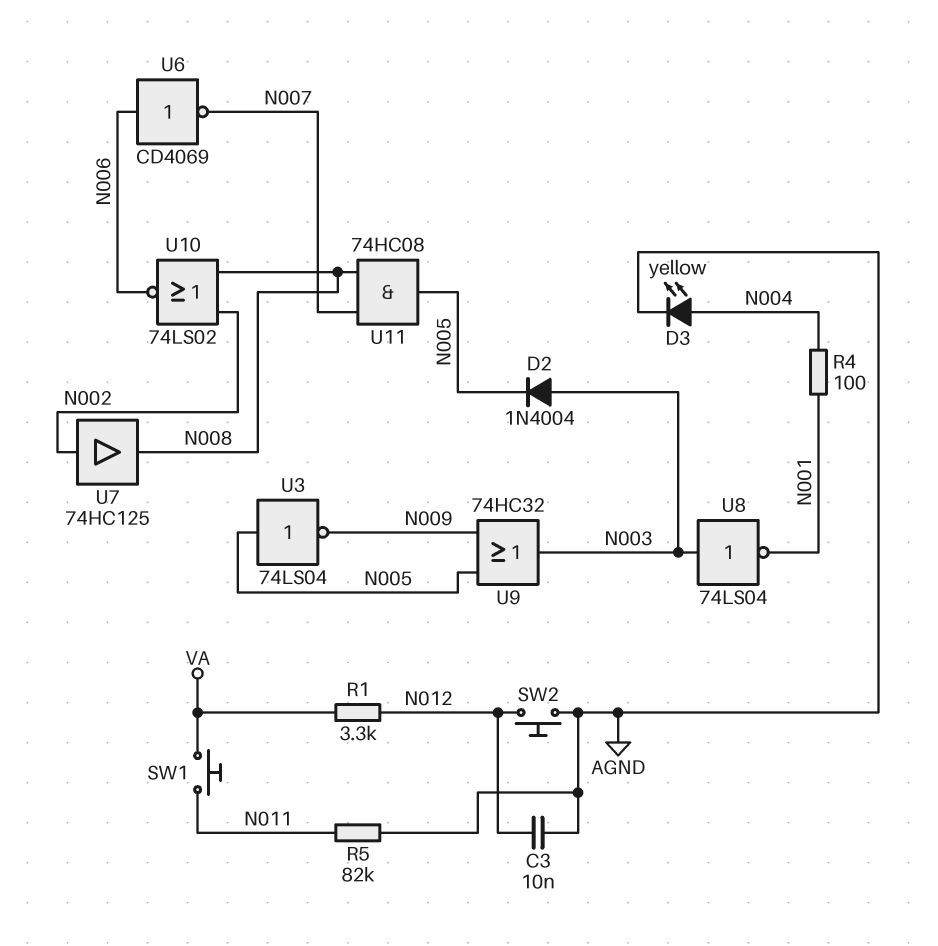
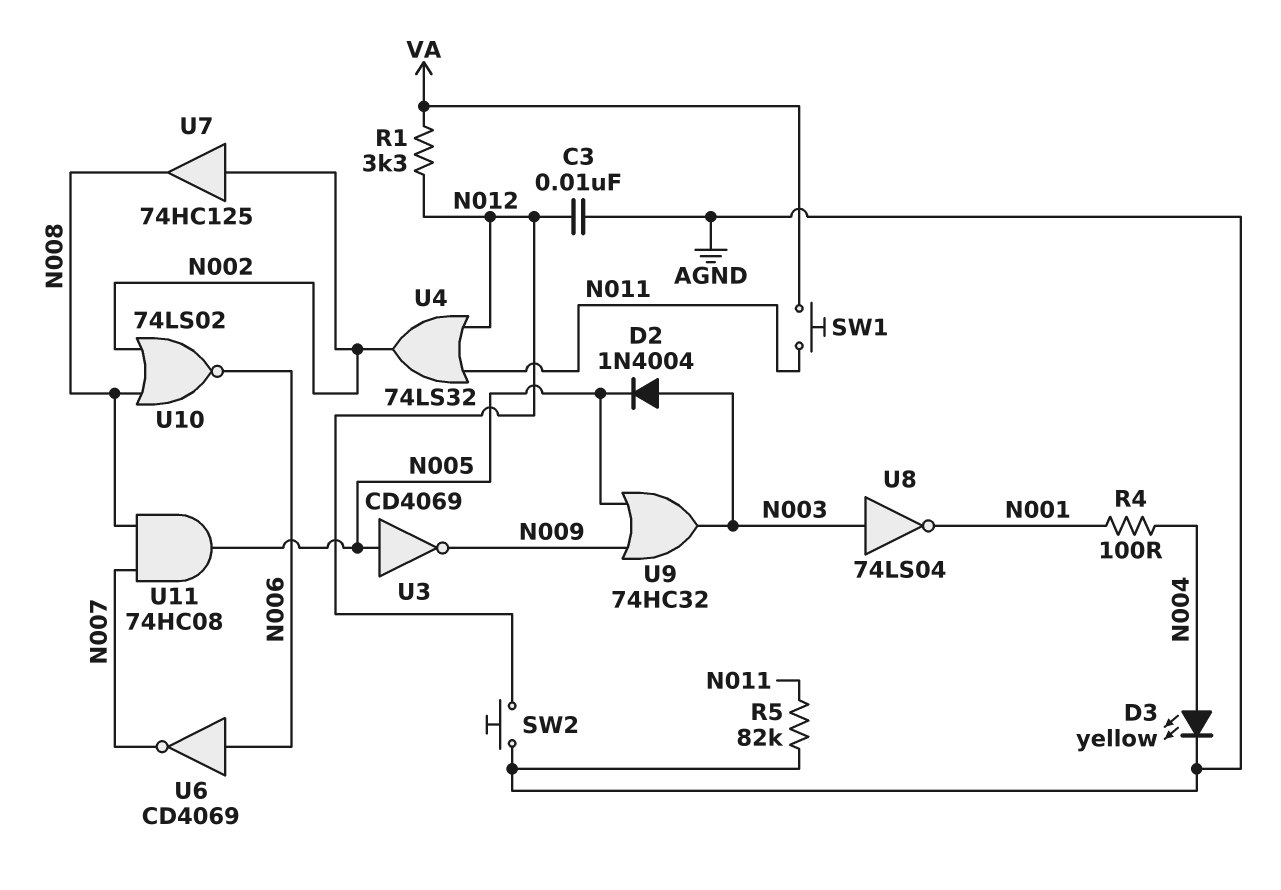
U3: NOT 74LS04 (in N005, out N009) -> NOT CD4069 (in N005, out N009)
U4: none -> OR 74LS32 (in N011, in N012, out N002)

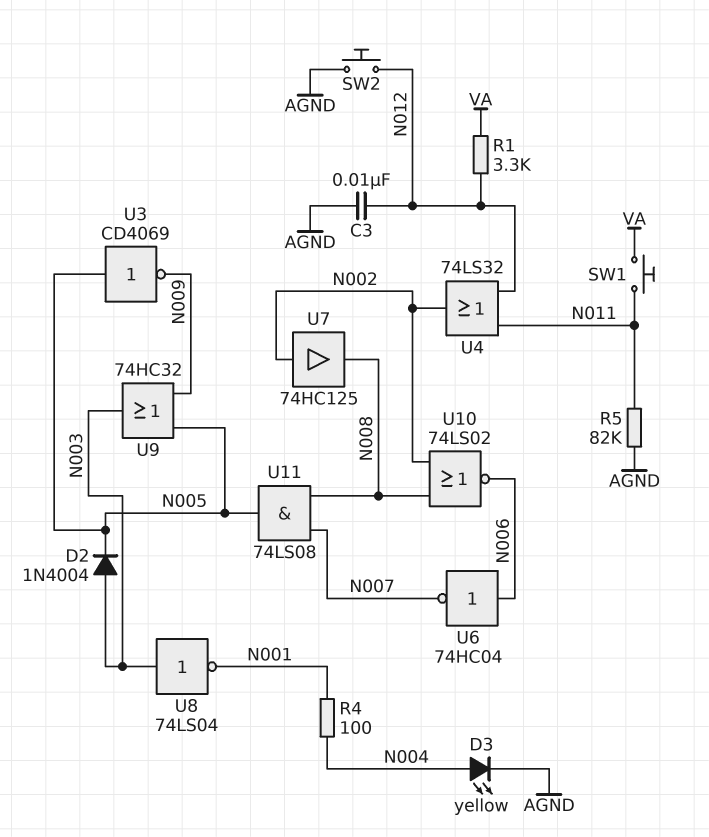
U6: NOT CD4069 (in N006, out N007) -> NOT 74HC04 (in N006, out N007)
U11: AND 74HC08 (in N007, in N008, out N005) -> AND 74LS08 (in N007, in N008, out N005)

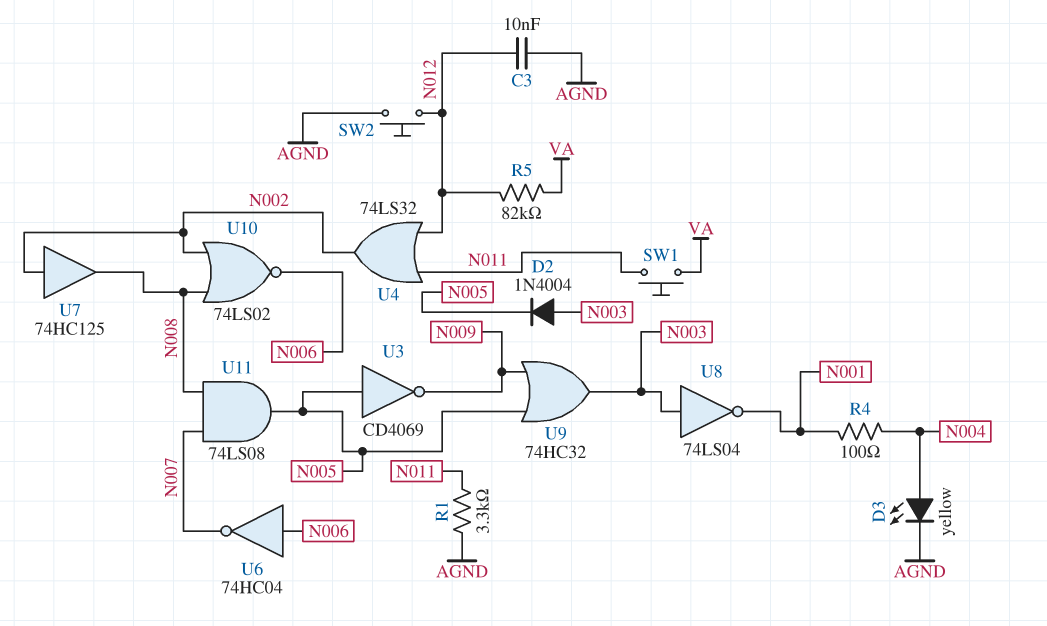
R1: 3.3k (N012, VA) -> 3.3k (AGND, N011)
R5: 82k (AGND, N011) -> 82k (N012, VA)

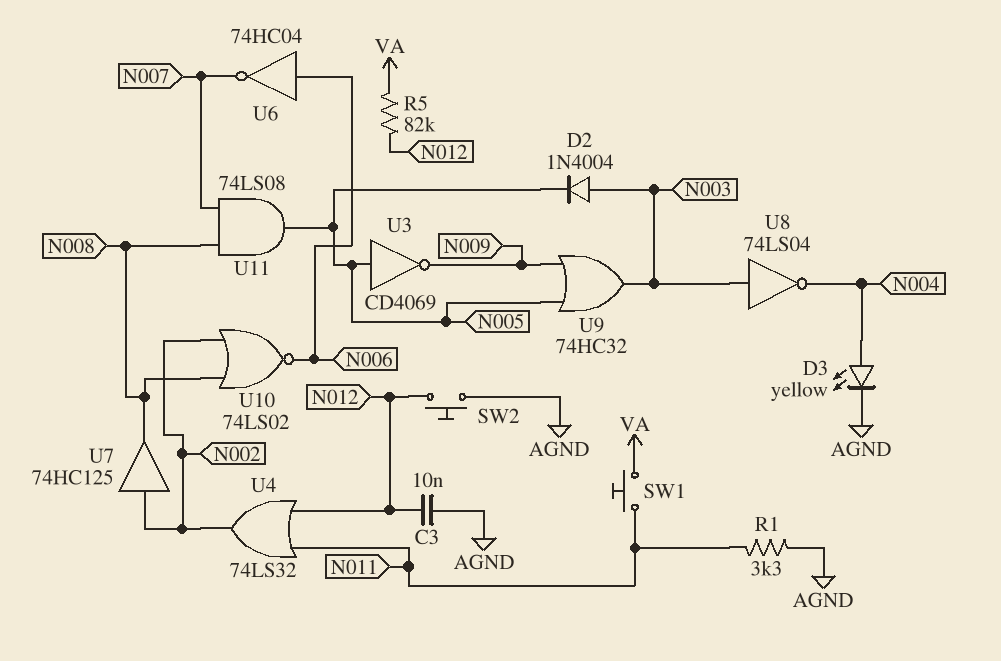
R4: 100 (N001, N004) -> none
U8: NOT 74LS04 (in N003, out N001) -> NOT 74LS04 (in N003, out N004)

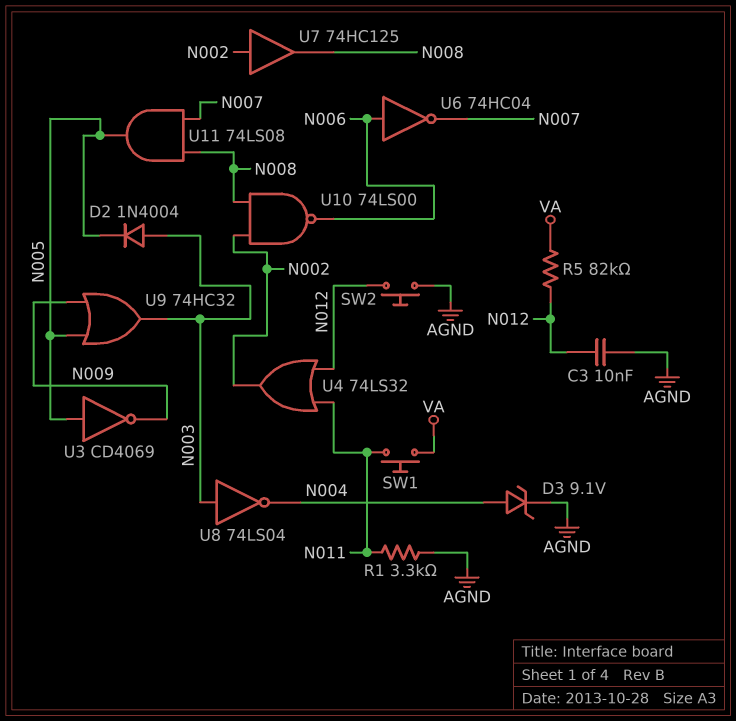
D3: LED yellow (A N004, K AGND) -> zener 9.1V (A N004, K AGND)
U10: NOR 74LS02 (in N002, in N008, out N006) -> NAND 74LS00 (in N002, in N008, out N006)

